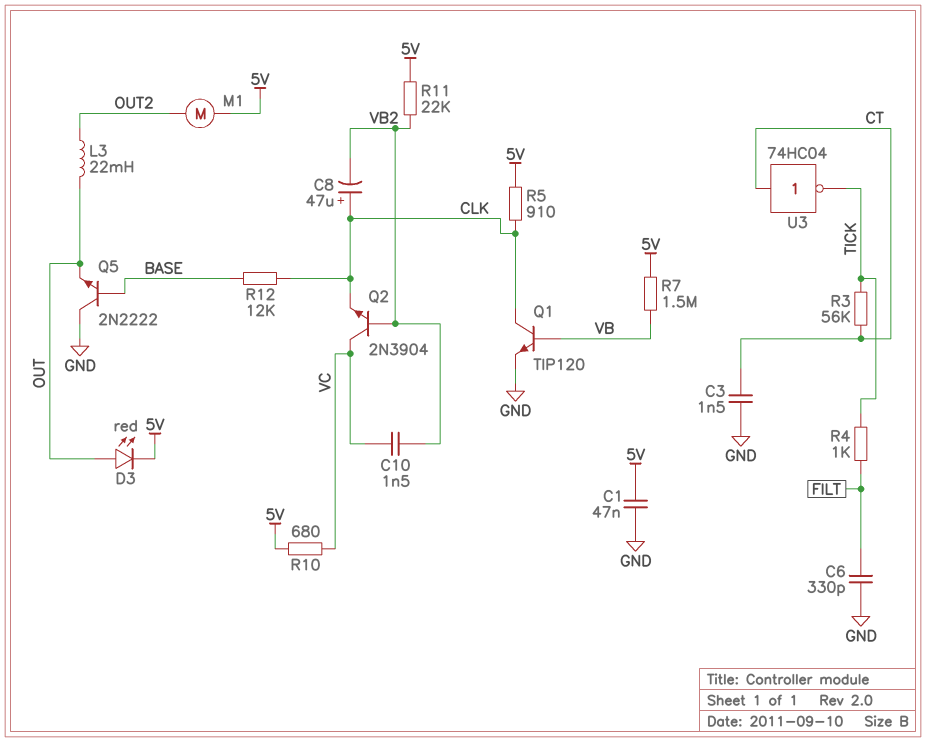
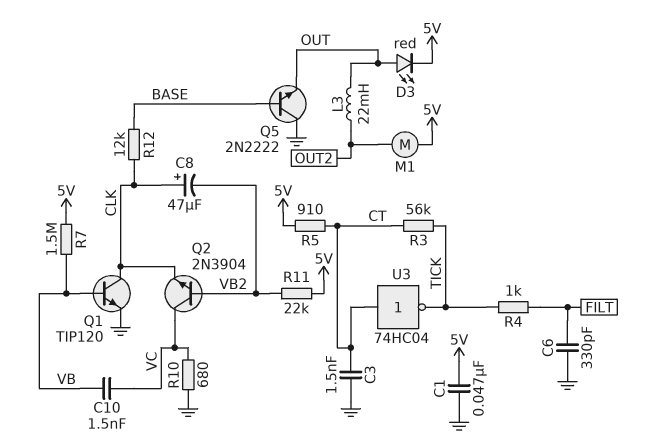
C10: 1.5nF (VB2, VC) -> 1.5nF (VB, VC)
R5: 910 (5V, CLK) -> 910 (5V, CT)
R10: 680 (5V, VC) -> 680 (GND, VC)

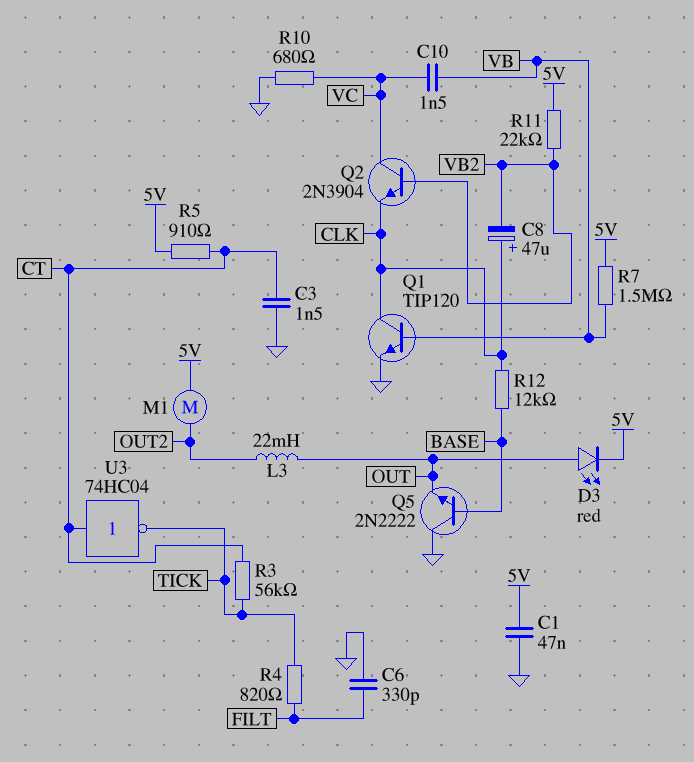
R4: 1k (FILT, TICK) -> 820 (FILT, TICK)

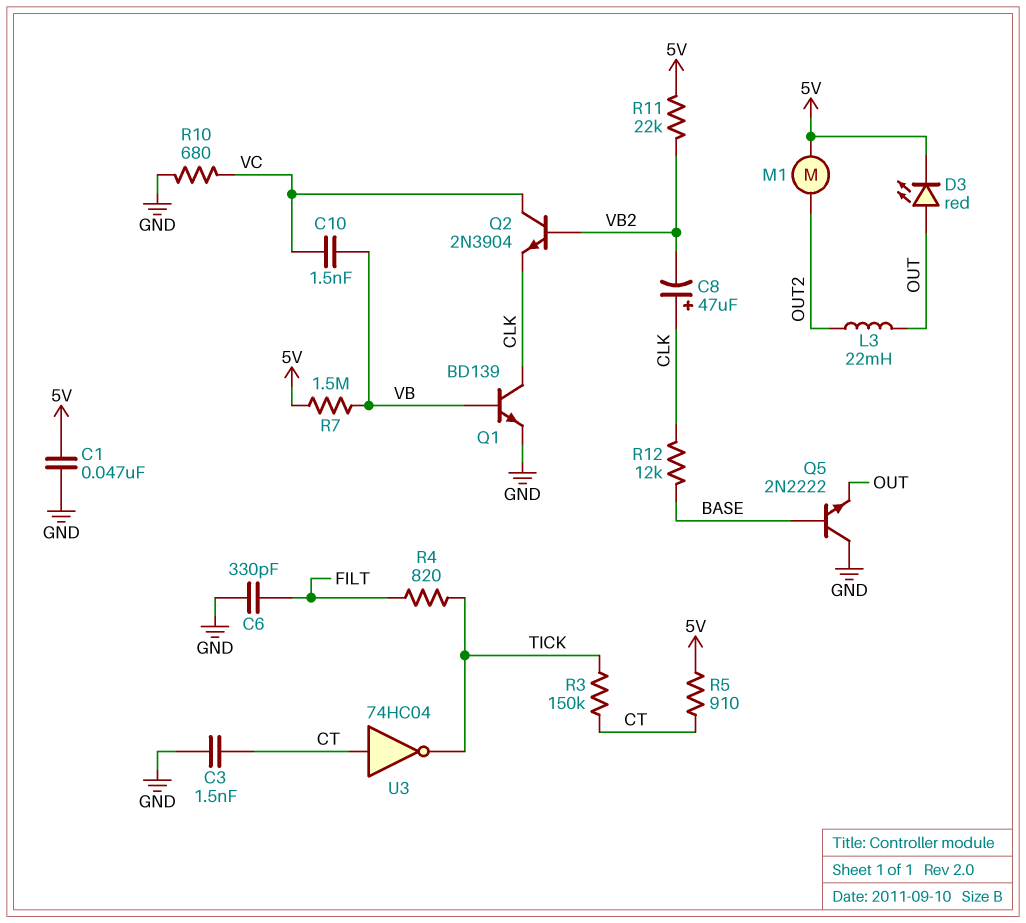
Q1: NPN TIP120 (B VB, C CLK, E GND) -> NPN BD139 (B VB, C CLK, E GND)
R3: 56k (CT, TICK) -> 150k (CT, TICK)

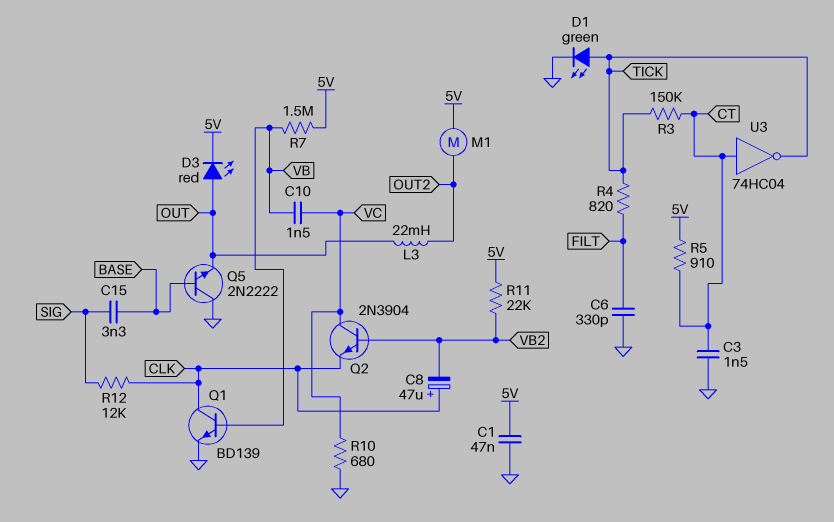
C15: none -> 3.3nF (BASE, SIG)
D1: none -> LED green (A TICK, K GND)
R12: 12k (BASE, CLK) -> 12k (CLK, SIG)

